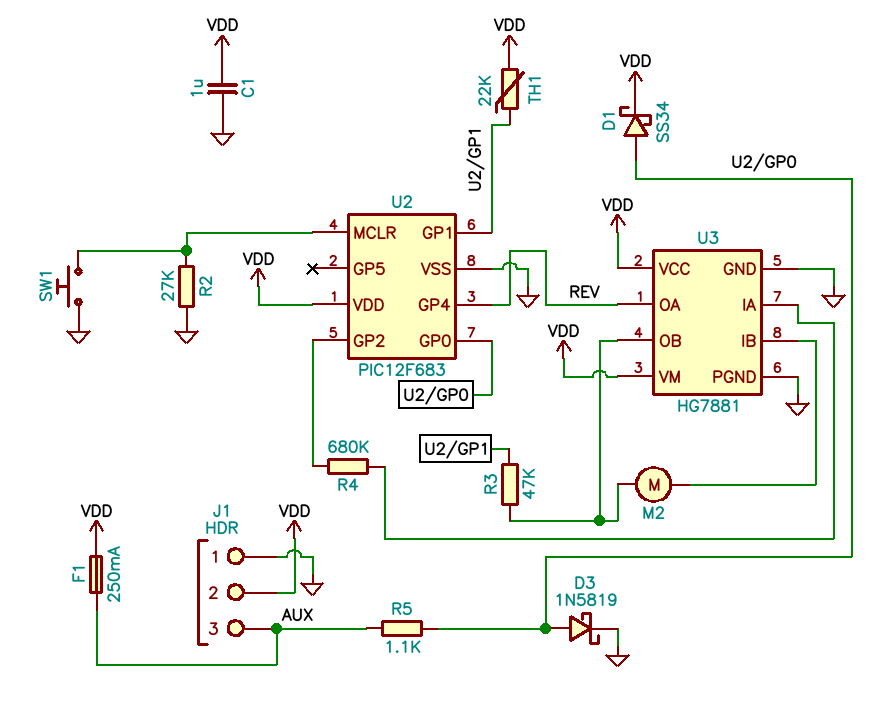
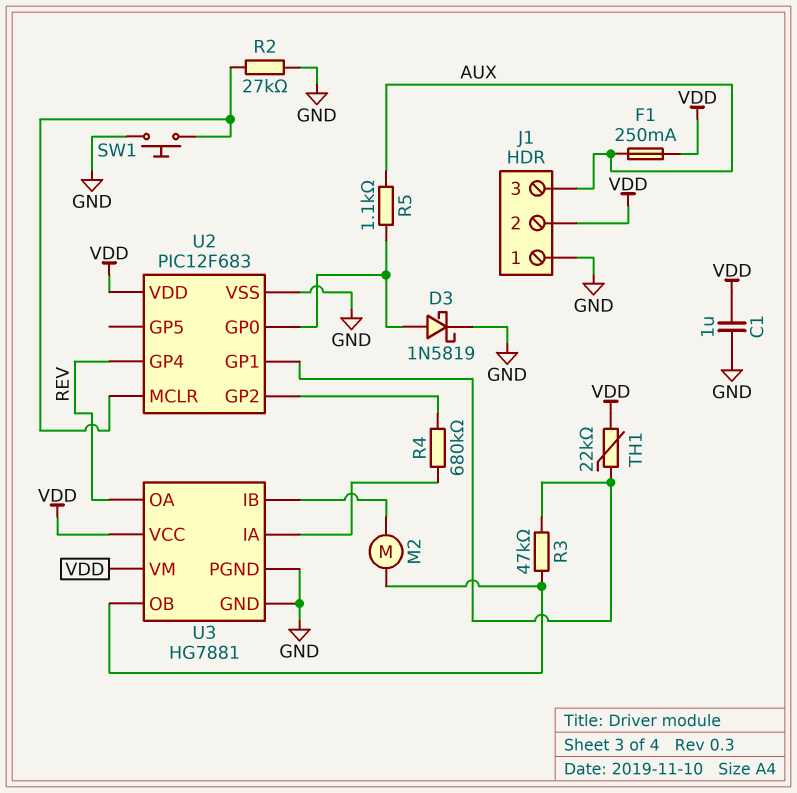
D1: schottky SS34 (A U2/GP0, K VDD) -> none

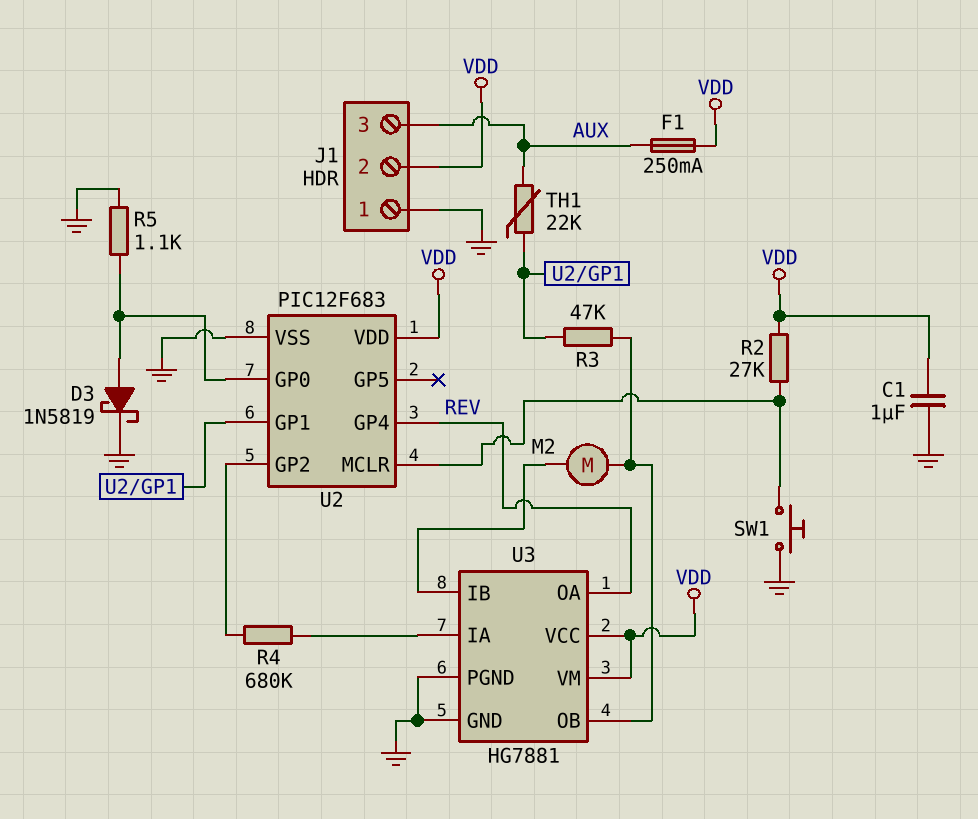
R2: 27k (GND, U2/MCLR) -> 27k (U2/MCLR, VDD)
R5: 1.1k (AUX, U2/GP0) -> 1.1k (GND, U2/GP0)
TH1: 22k (U2/GP1, VDD) -> 22k (AUX, U2/GP1)

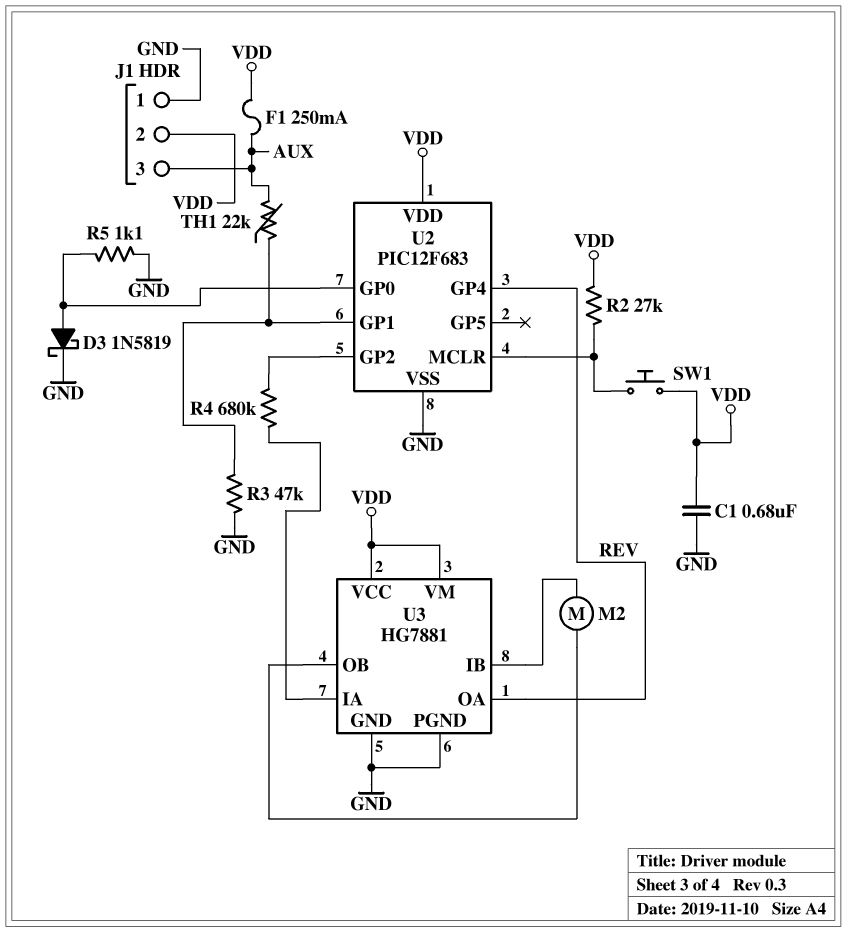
C1: 1uF (GND, VDD) -> 680nF (GND, VDD)
R3: 47k (U2/GP1, U3/OB) -> 47k (GND, U2/GP1)
SW1: button (GND, U2/MCLR) -> button (U2/MCLR, VDD)

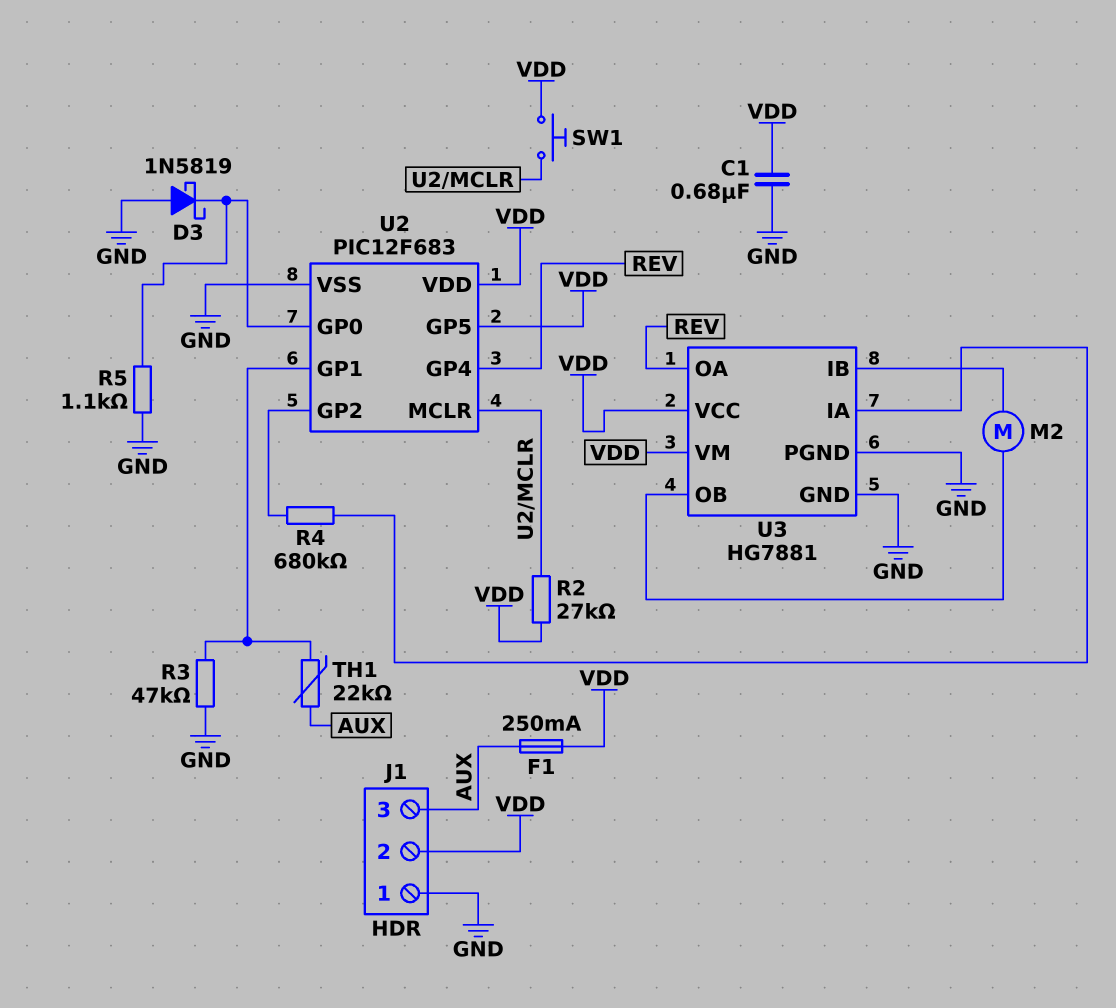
D3: schottky 1N5819 (A U2/GP0, K GND) -> schottky 1N5819 (A GND, K U2/GP0)
U2 pin GP5: none -> VDD

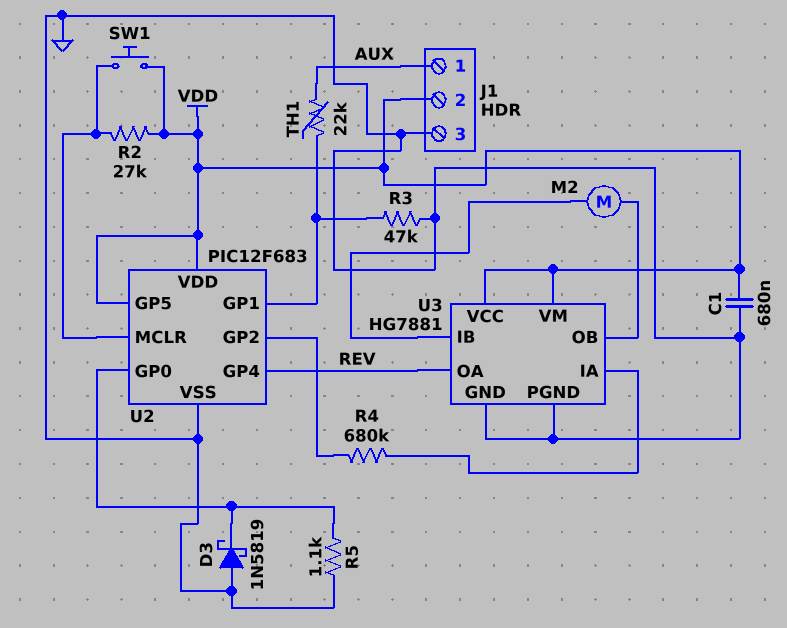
F1: 250mA (AUX, VDD) -> none
J1 pin 1: GND -> AUX
J1 pin 3: AUX -> GND

